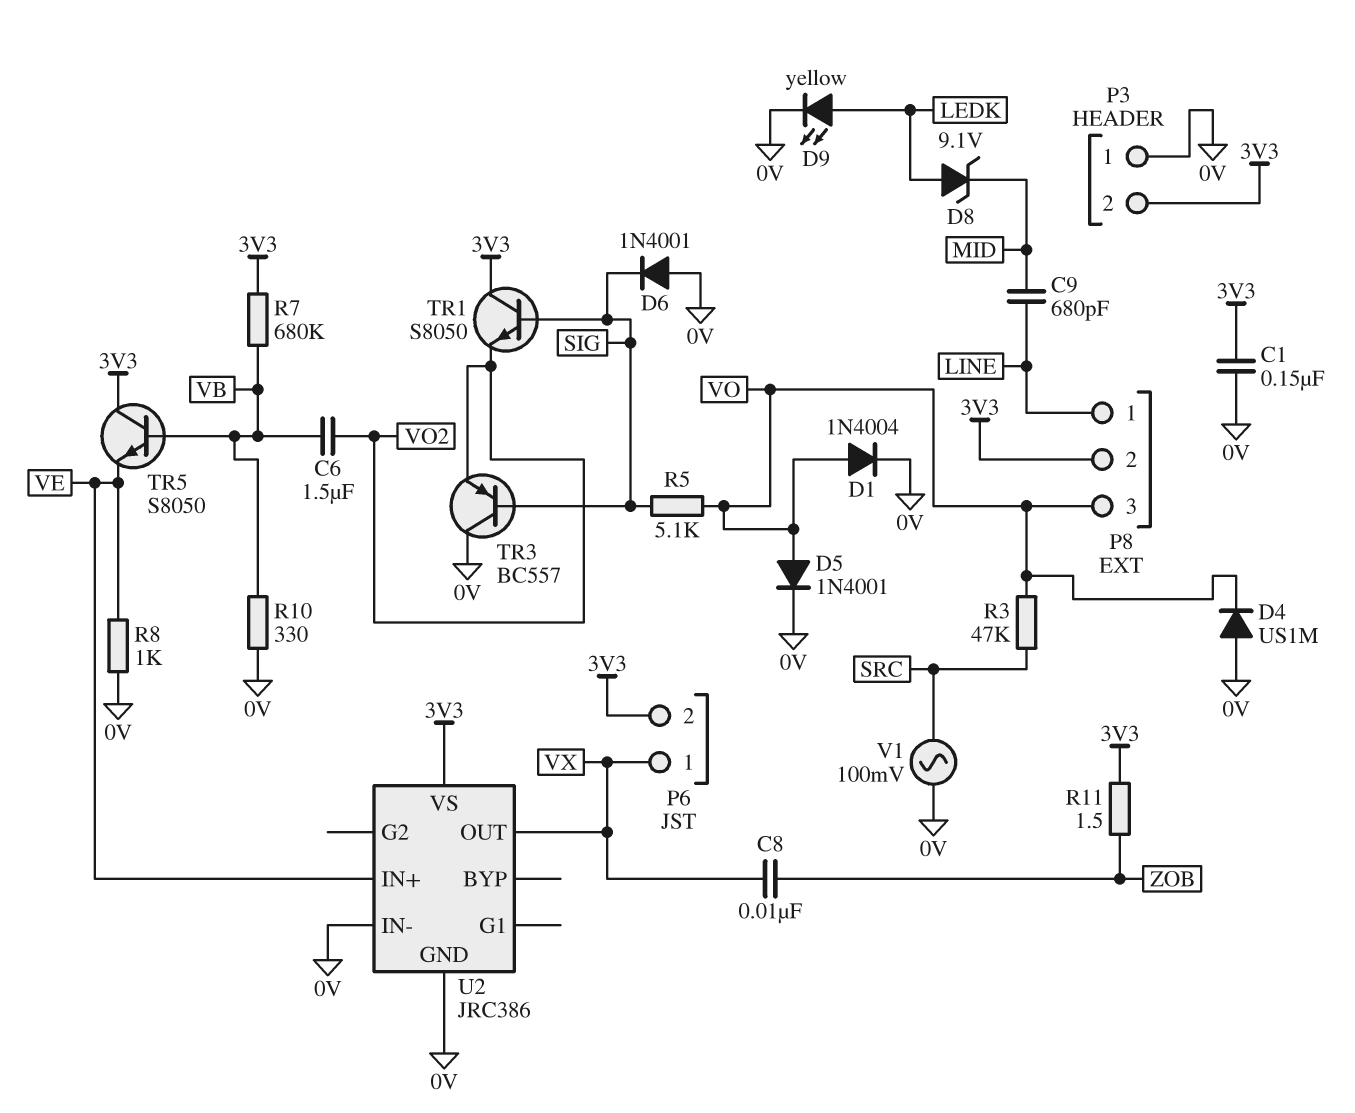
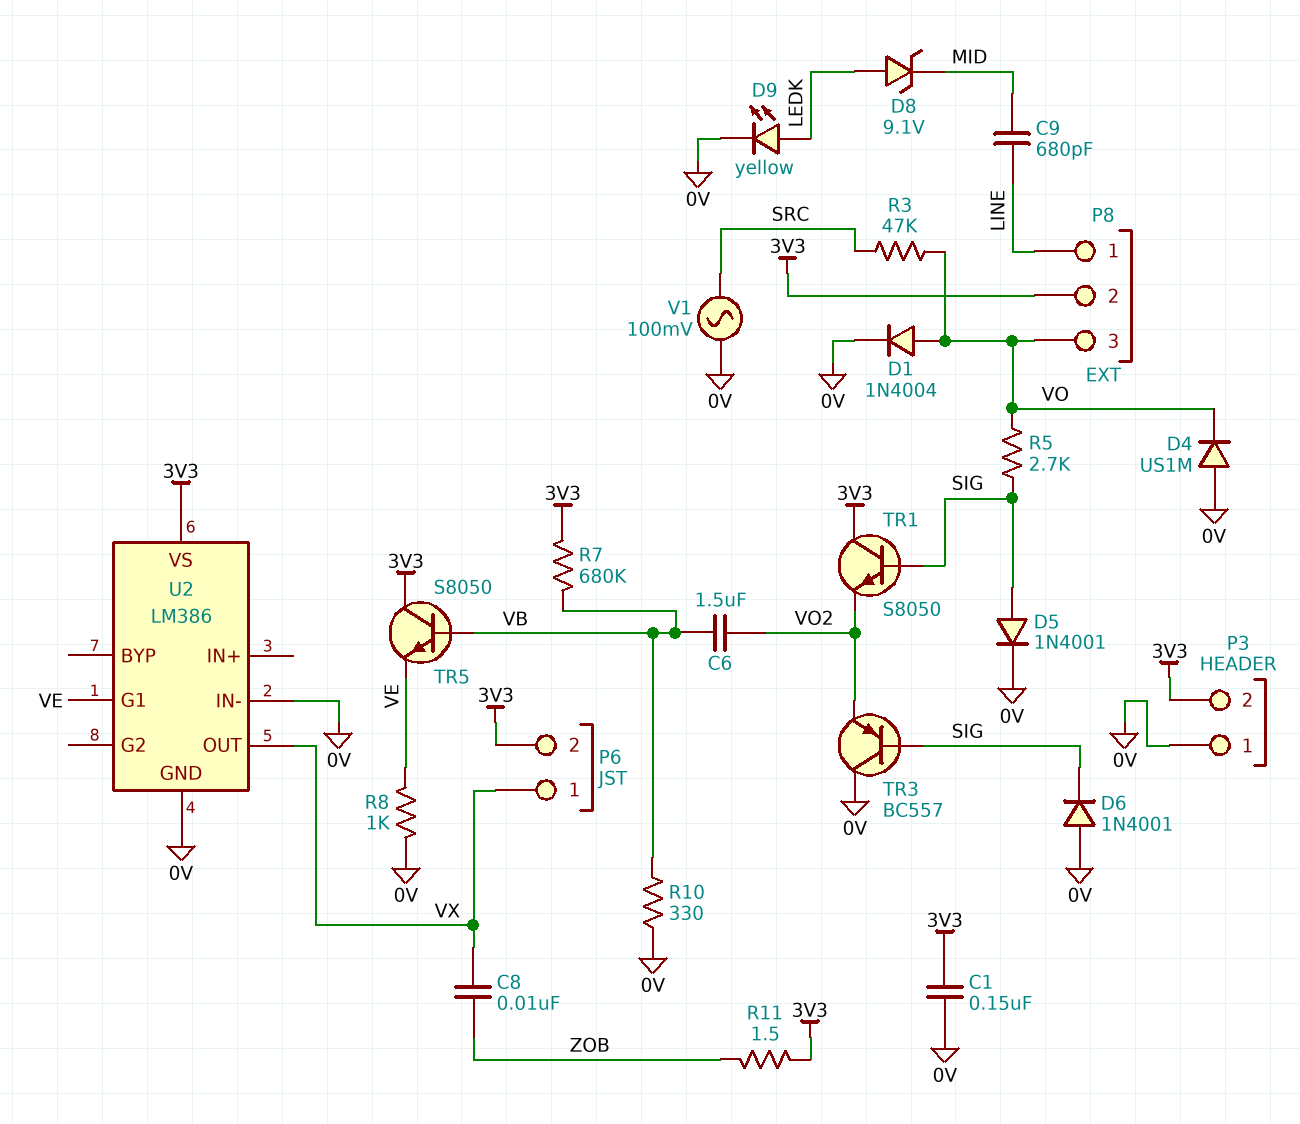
D5: diode 1N4001 (A VO, K 0V) -> diode 1N4001 (A SIG, K 0V)
R5: 5.1k (SIG, VO) -> 2.7k (SIG, VO)
U2: JRC386 -> LM386
U2 pin G1: none -> VE
U2 pin IN+: VE -> none

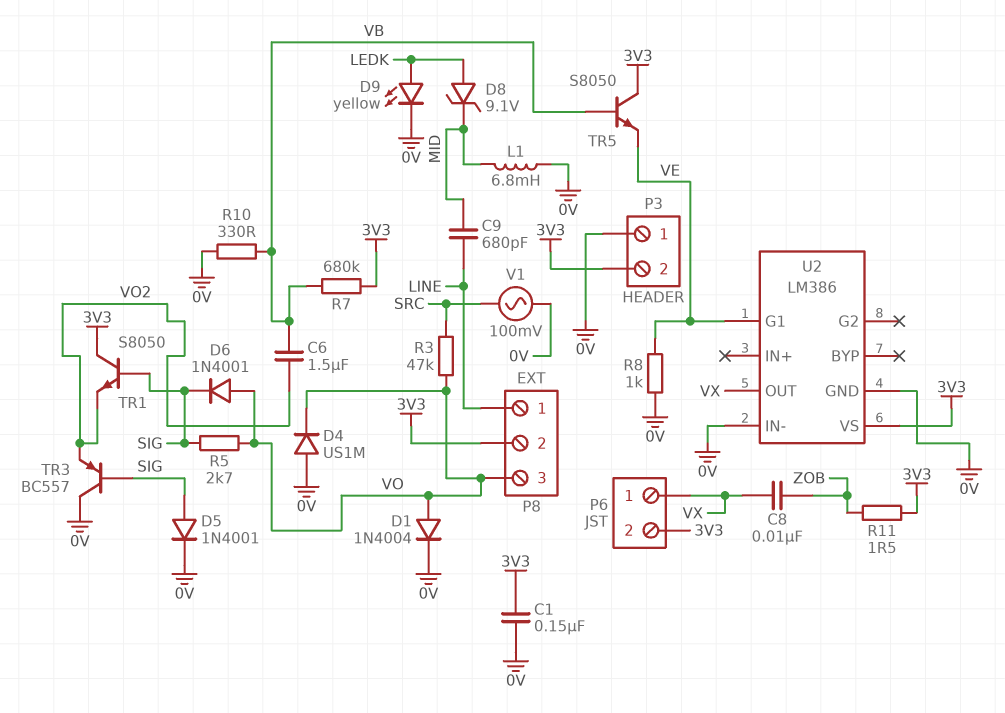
D6: diode 1N4001 (A 0V, K SIG) -> diode 1N4001 (A VO, K SIG)
L1: none -> 6.8mH (0V, MID)

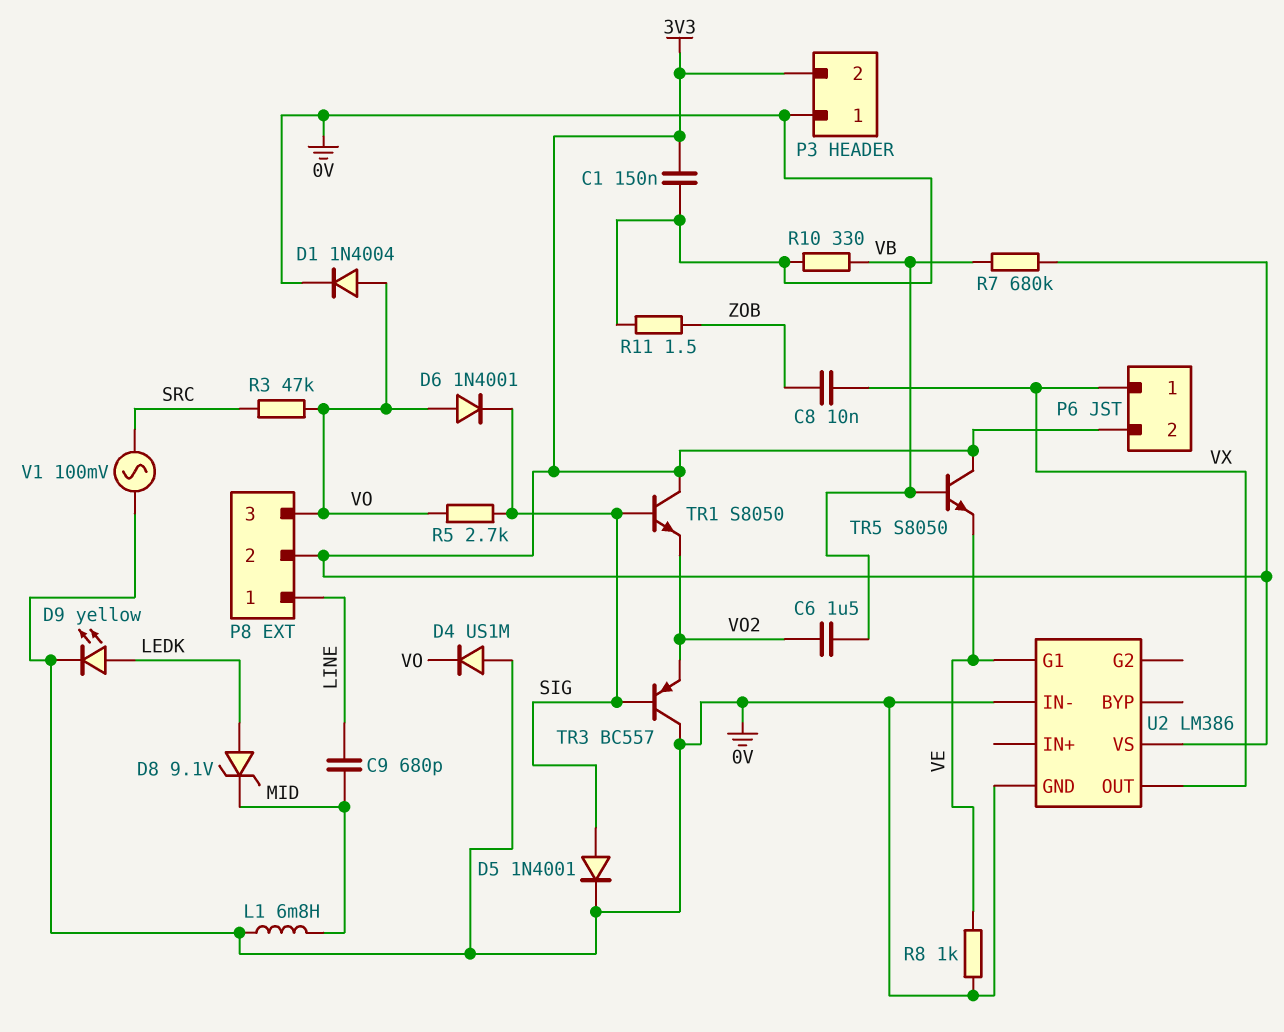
R11: 1.5 (3V3, ZOB) -> 1.5 (0V, ZOB)

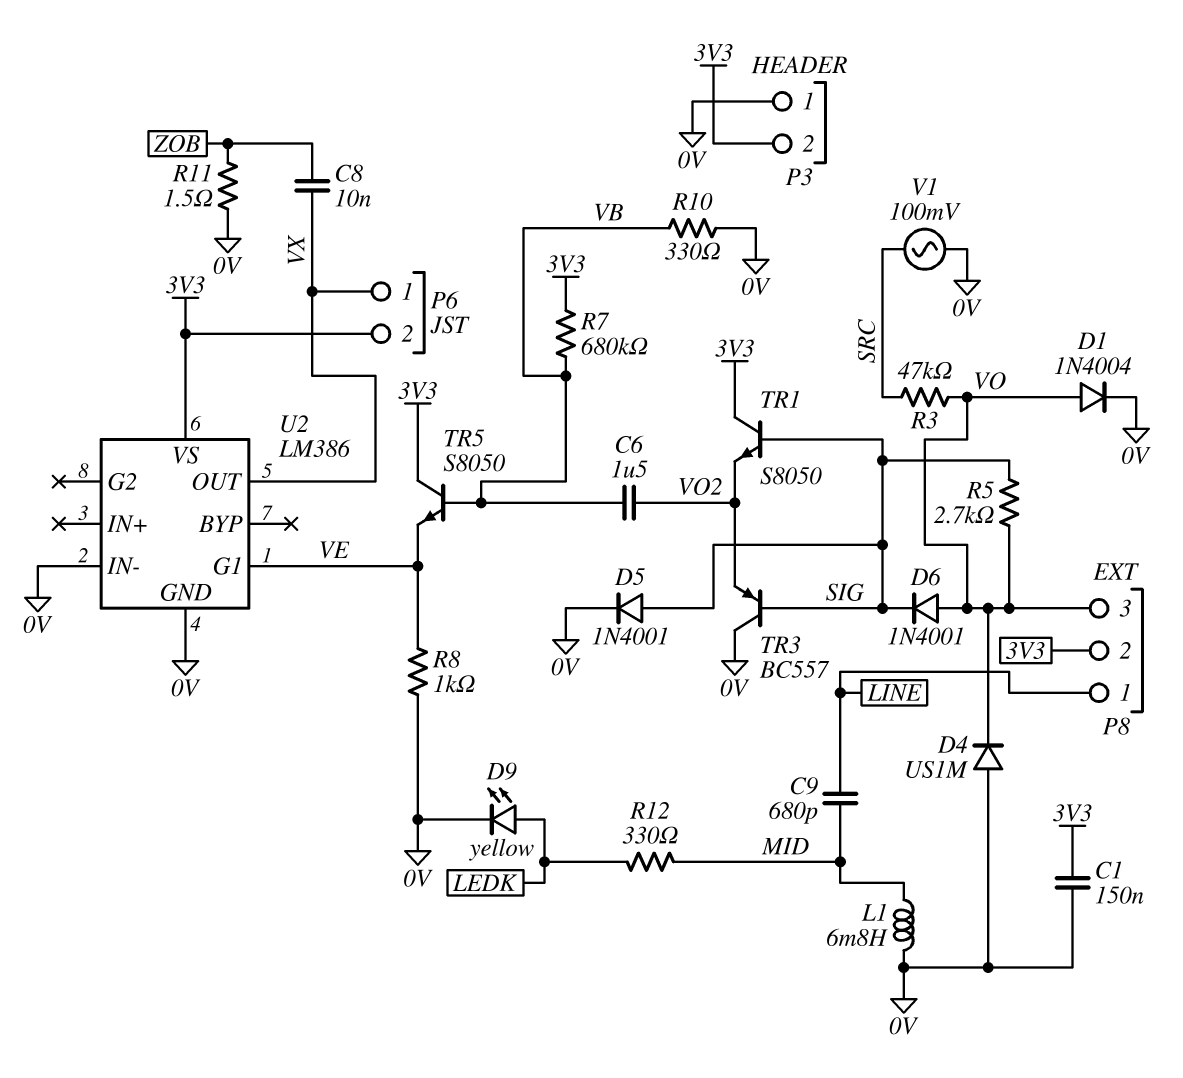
D8: zener 9.1V (A LEDK, K MID) -> none
R12: none -> 330 (LEDK, MID)

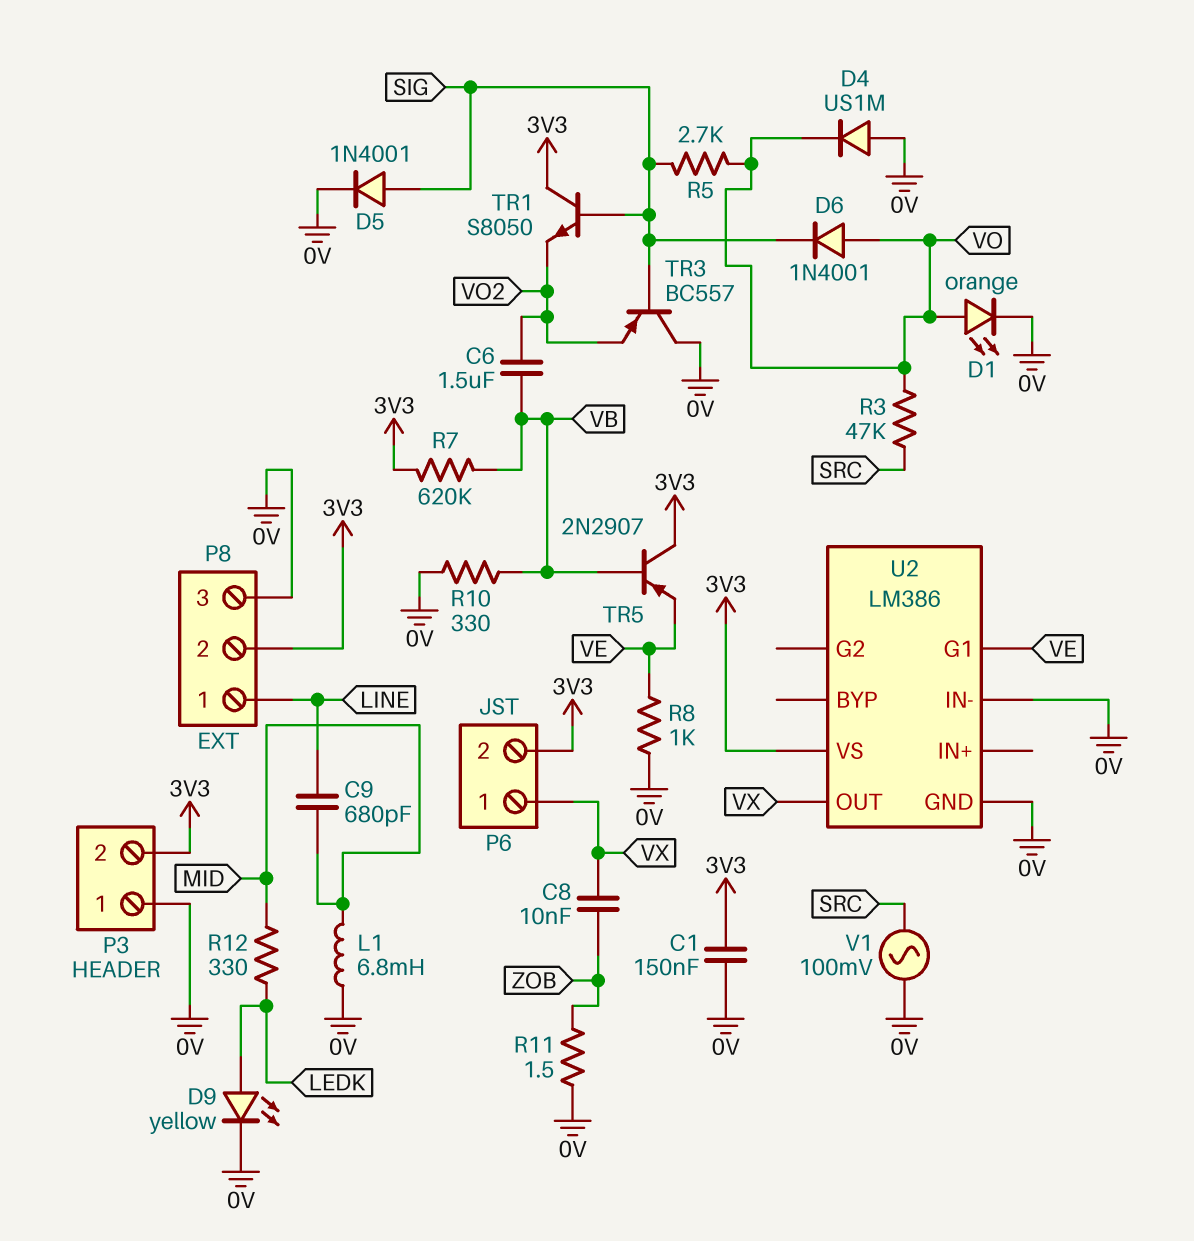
D1: diode 1N4004 (A VO, K 0V) -> LED orange (A VO, K 0V)
P8 pin 3: VO -> 0V
R7: 680k (3V3, VB) -> 620k (3V3, VB)
TR5: NPN S8050 (B VB, C 3V3, E VE) -> PNP 2N2907 (B VB, C 3V3, E VE)

